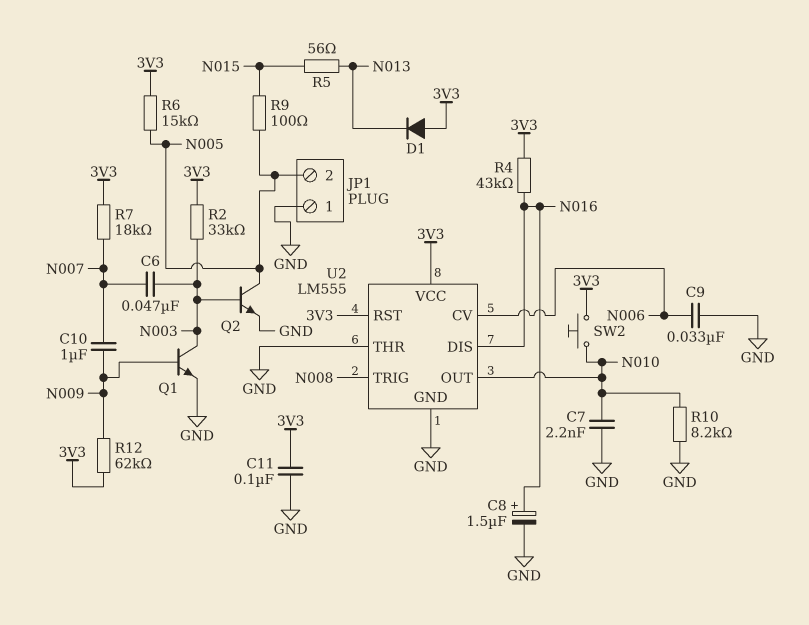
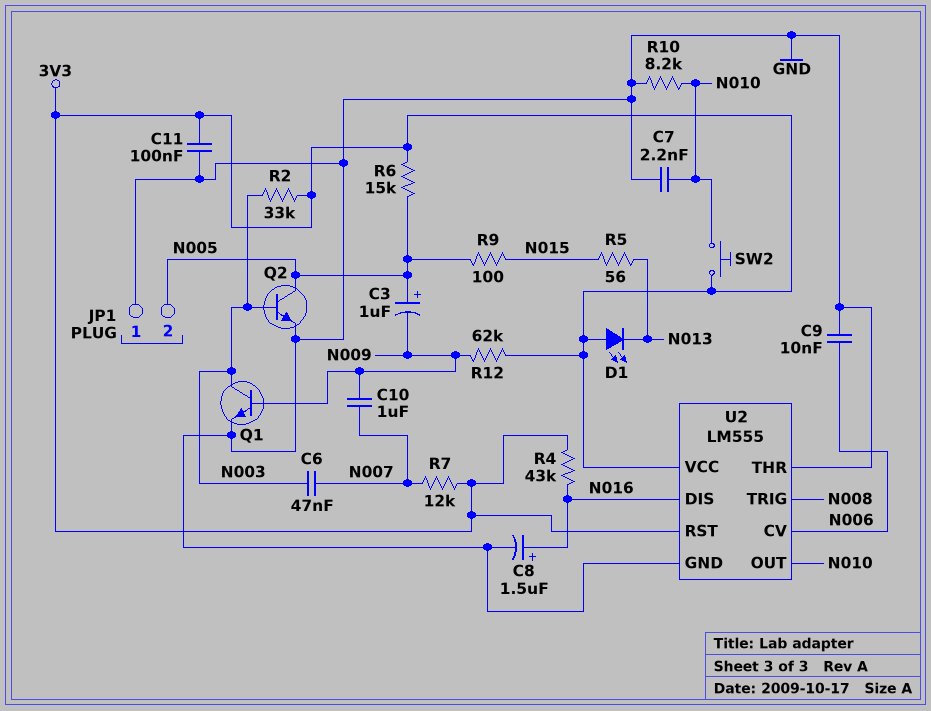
C3: none -> 1uF (plus N005, minus N009)
C9: 33nF (GND, N006) -> 10nF (GND, N006)
D1: diode (A 3V3, K N013) -> LED (A 3V3, K N013)
R7: 18k (3V3, N007) -> 12k (3V3, N007)

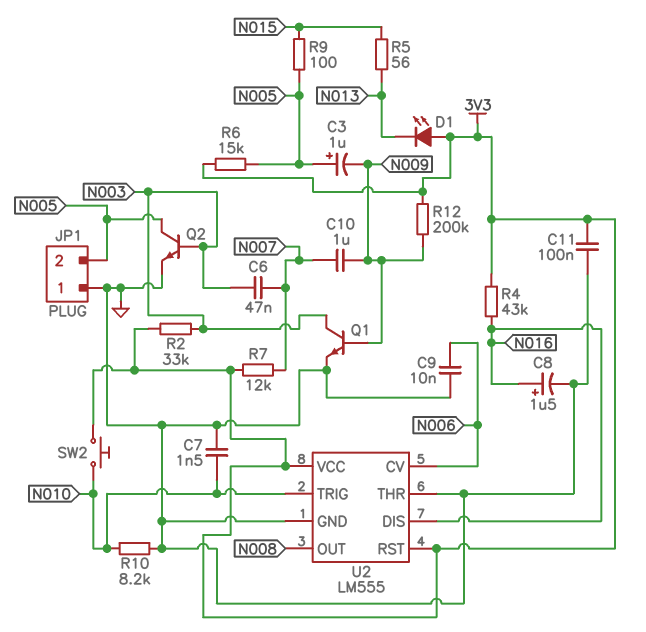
C7: 2.2nF (GND, N010) -> 1.5nF (GND, N010)
R12: 62k (3V3, N009) -> 200k (3V3, N009)
U2 pin OUT: N010 -> N008
U2 pin TRIG: N008 -> N010

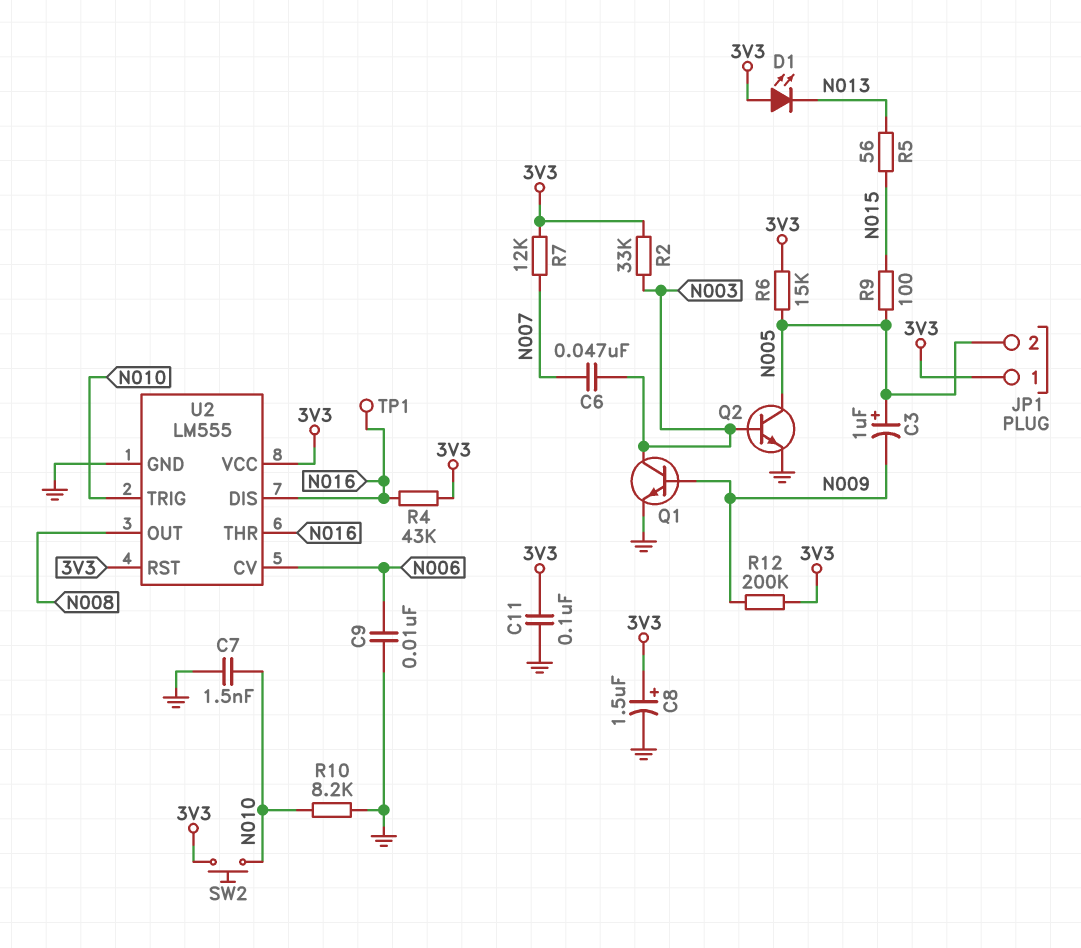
C8: 1.5uF (plus N016, minus GND) -> 1.5uF (plus 3V3, minus GND)
C10: 1uF (N007, N009) -> none
JP1 pin 1: GND -> 3V3
TP1: none -> test point (N016)
U2 pin THR: GND -> N016

